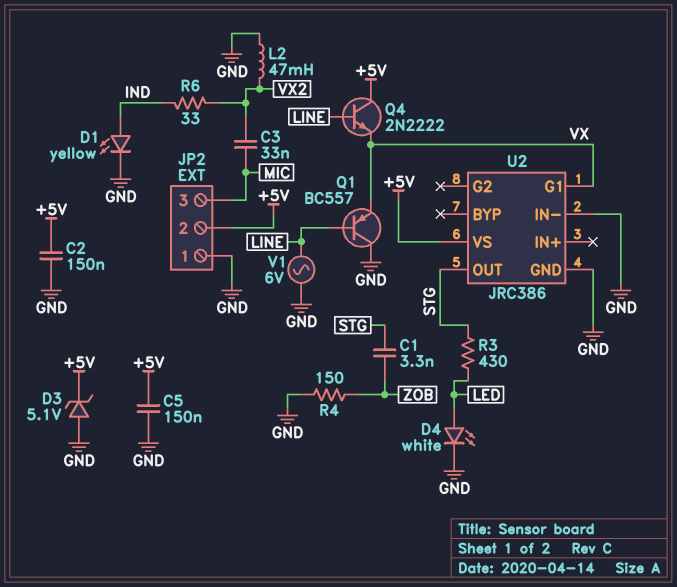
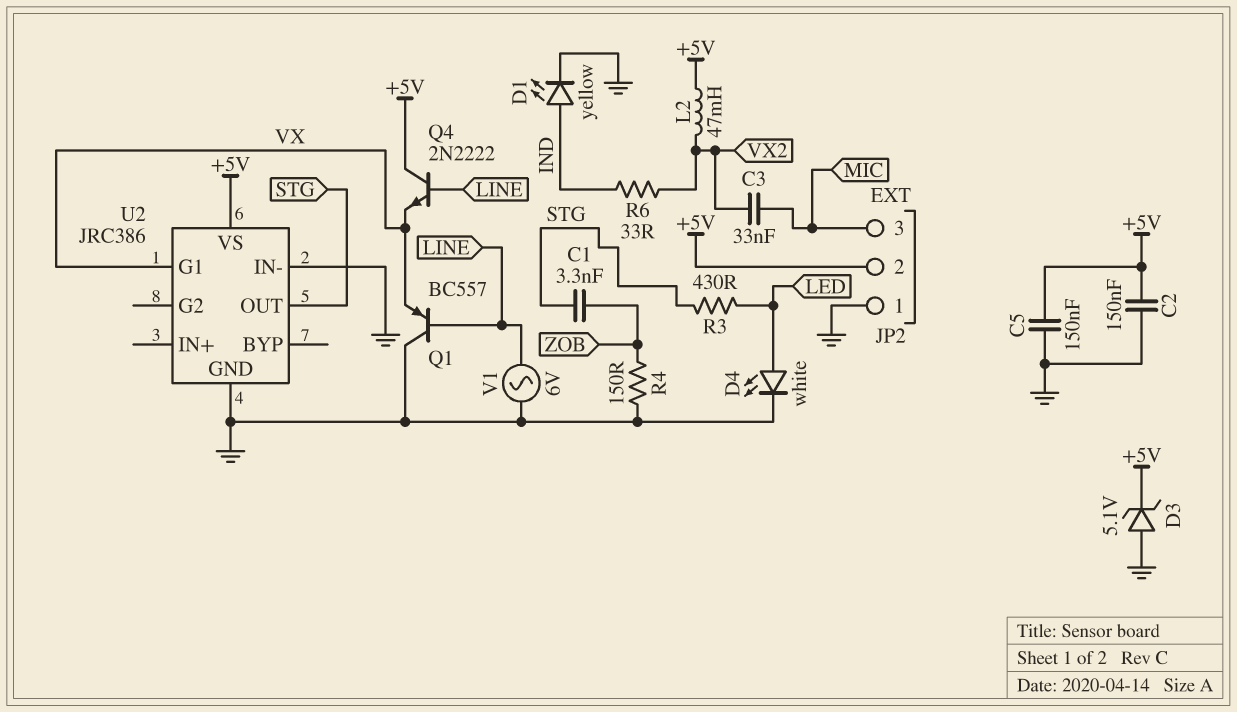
L2: 47mH (GND, VX2) -> 47mH (+5V, VX2)

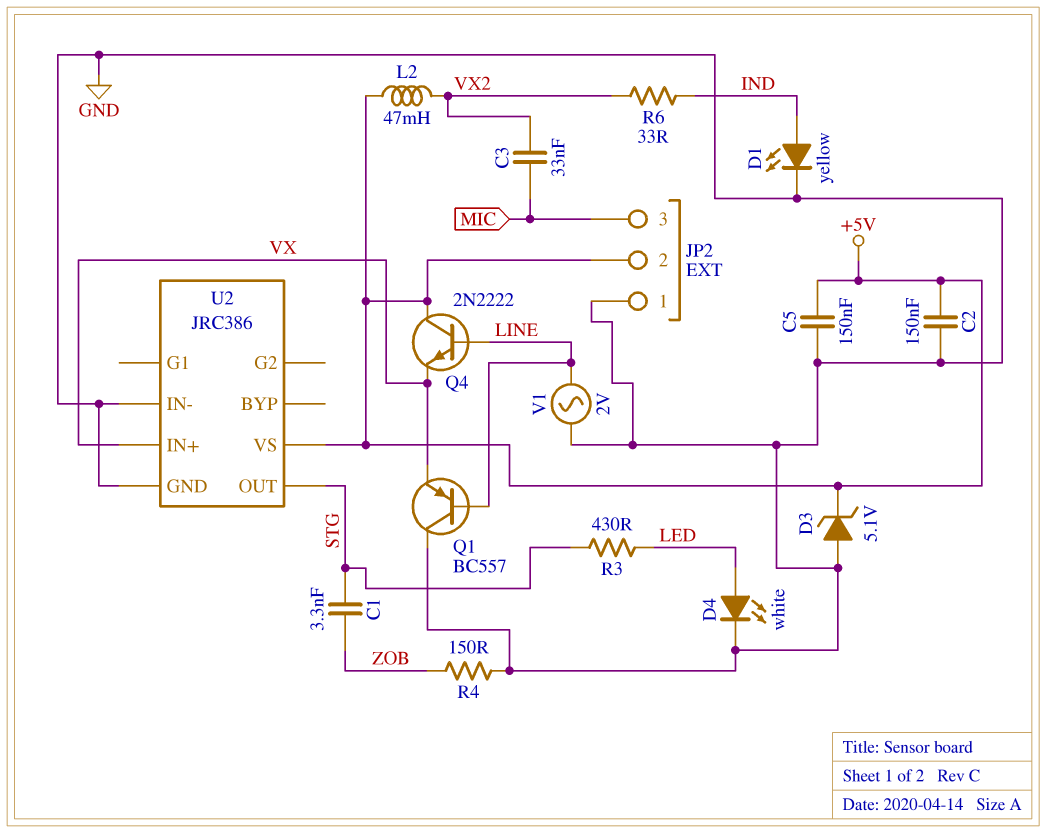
U2 pin G1: VX -> none
U2 pin IN+: none -> VX
V1: AC 6V (GND, LINE) -> AC 2V (GND, LINE)

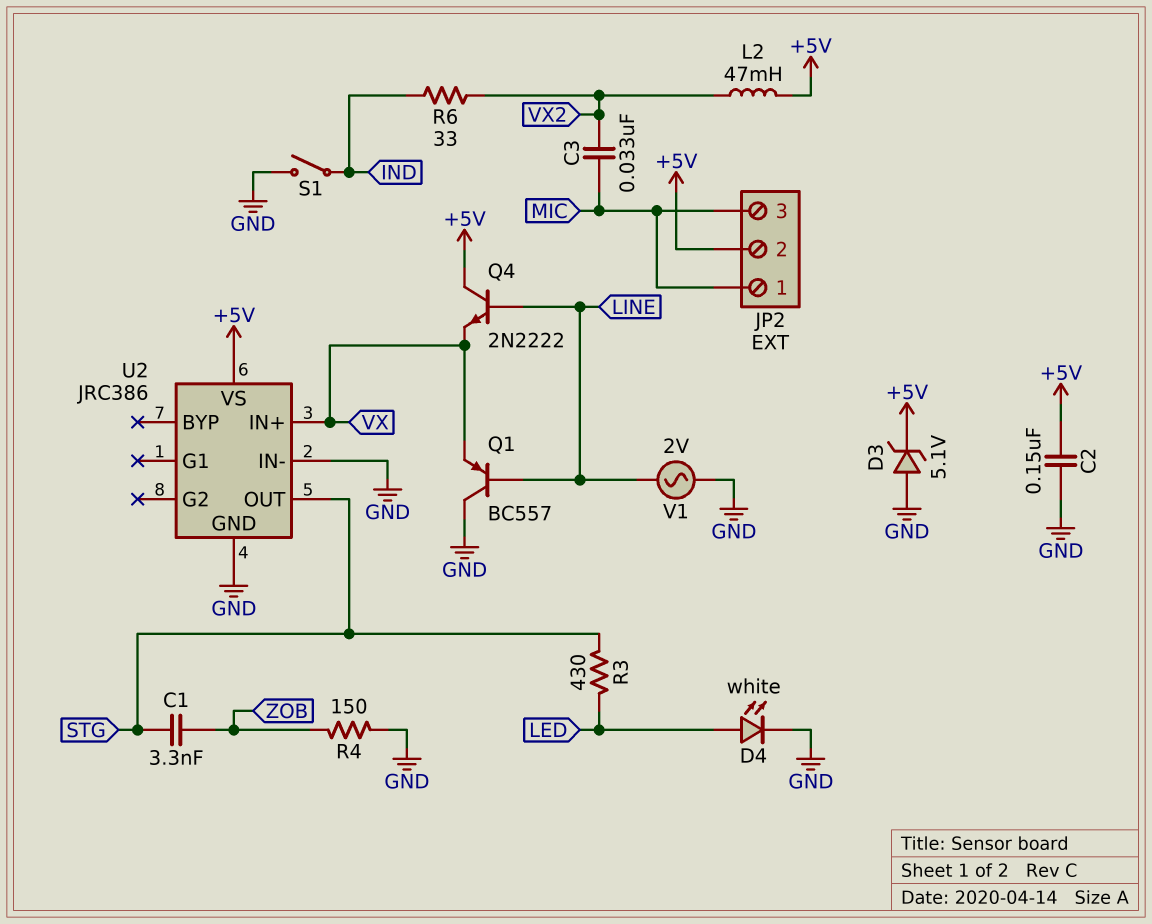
C5: 150nF (+5V, GND) -> none
D1: LED yellow (A IND, K GND) -> none
JP2 pin 1: GND -> MIC
S1: none -> switch (GND, IND)

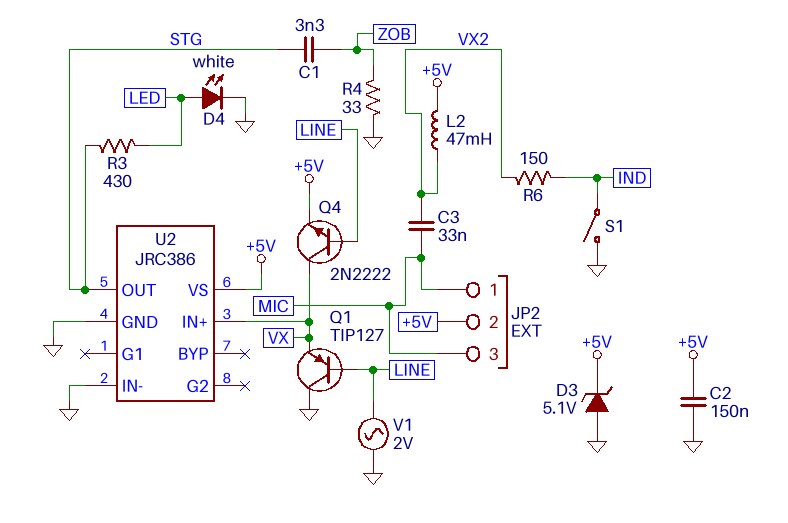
Q1: PNP BC557 (B LINE, C GND, E VX) -> PNP TIP127 (B LINE, C GND, E VX)
Q4: NPN 2N2222 (B LINE, C +5V, E VX) -> NPN 2N2222 (B LINE, C VX, E +5V)
R4: 150 (GND, ZOB) -> 33 (GND, ZOB)
R6: 33 (IND, VX2) -> 150 (IND, VX2)

